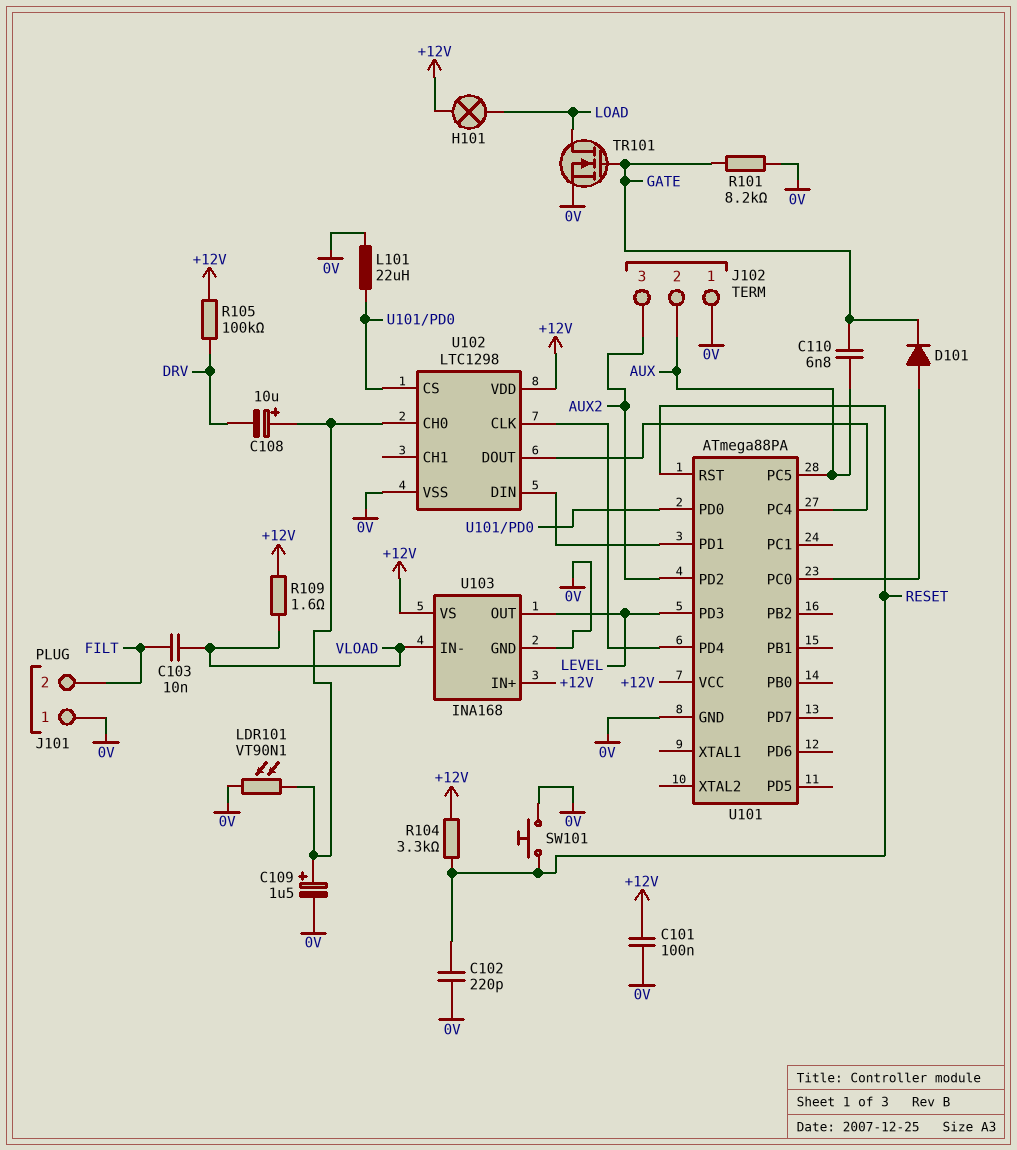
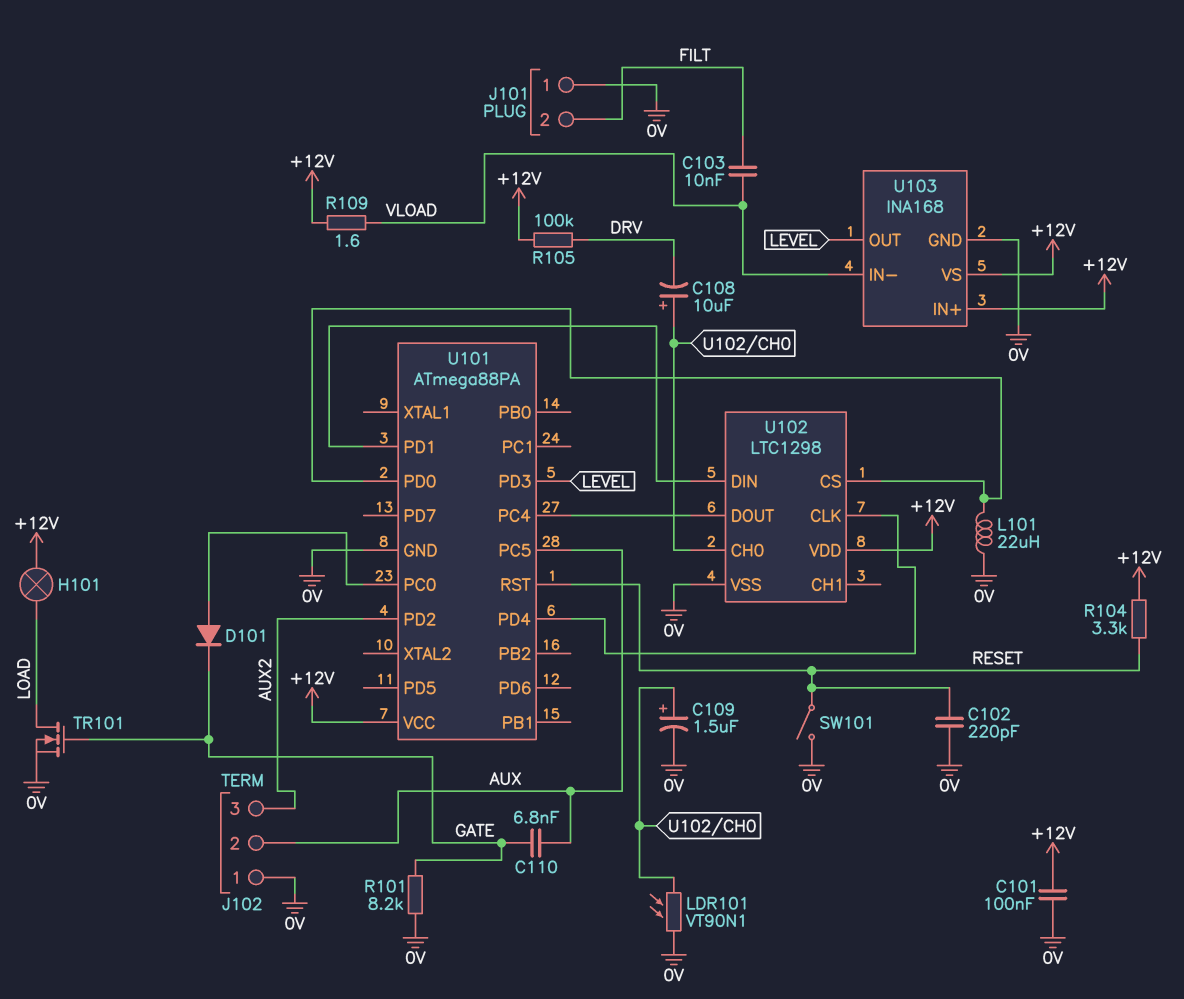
SW101: button (0V, RESET) -> switch (0V, RESET)

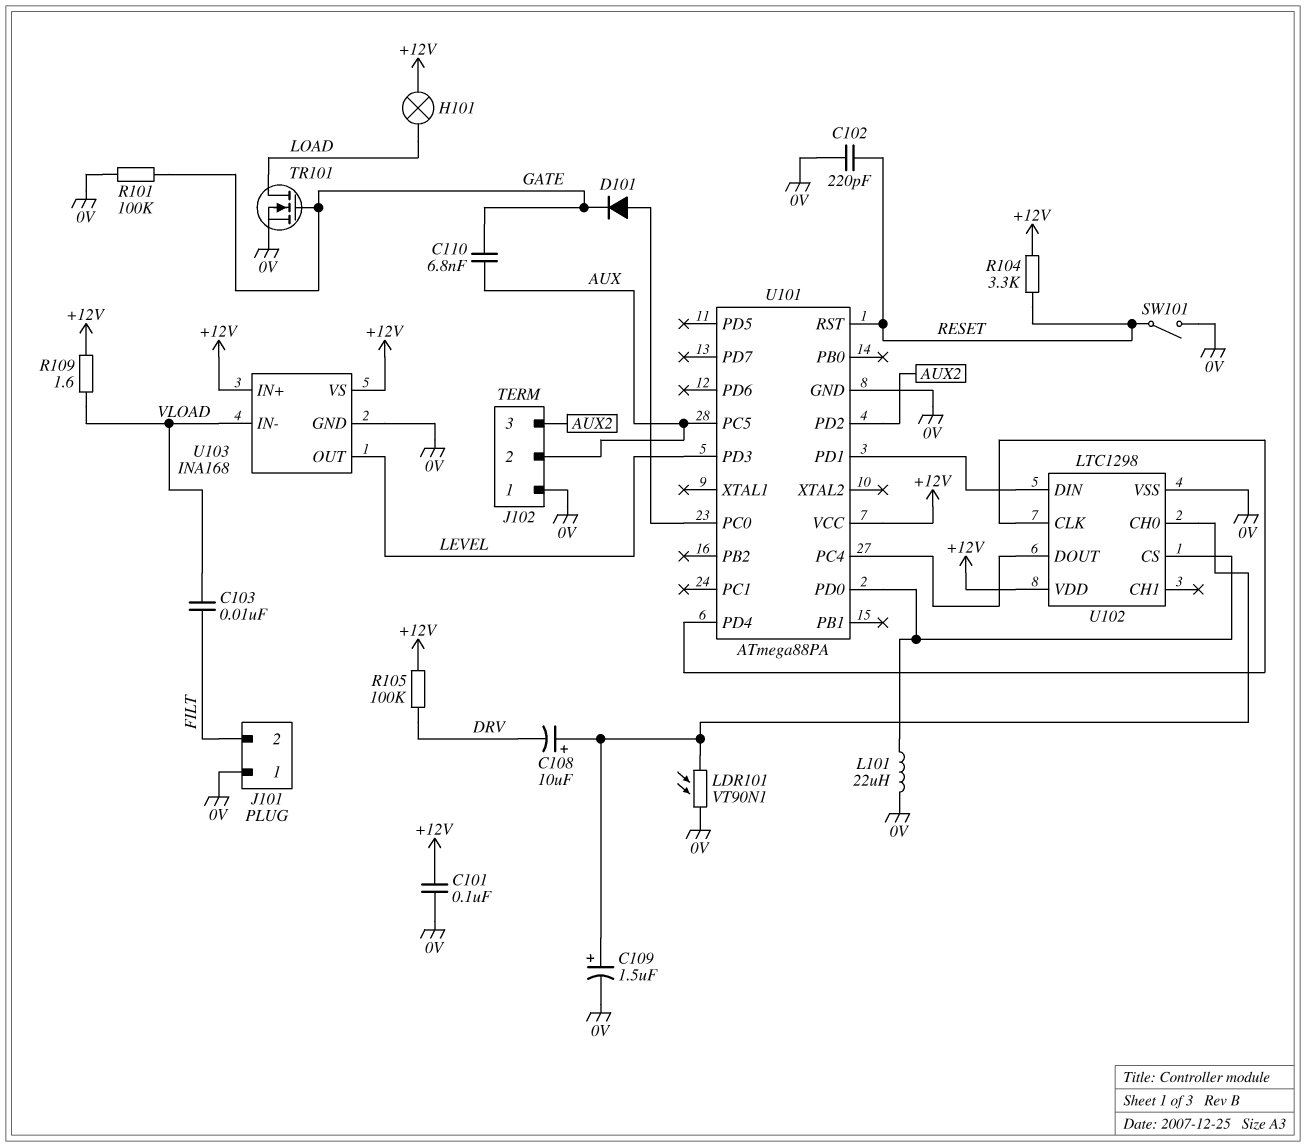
R101: 8.2k (0V, GATE) -> 100k (0V, GATE)

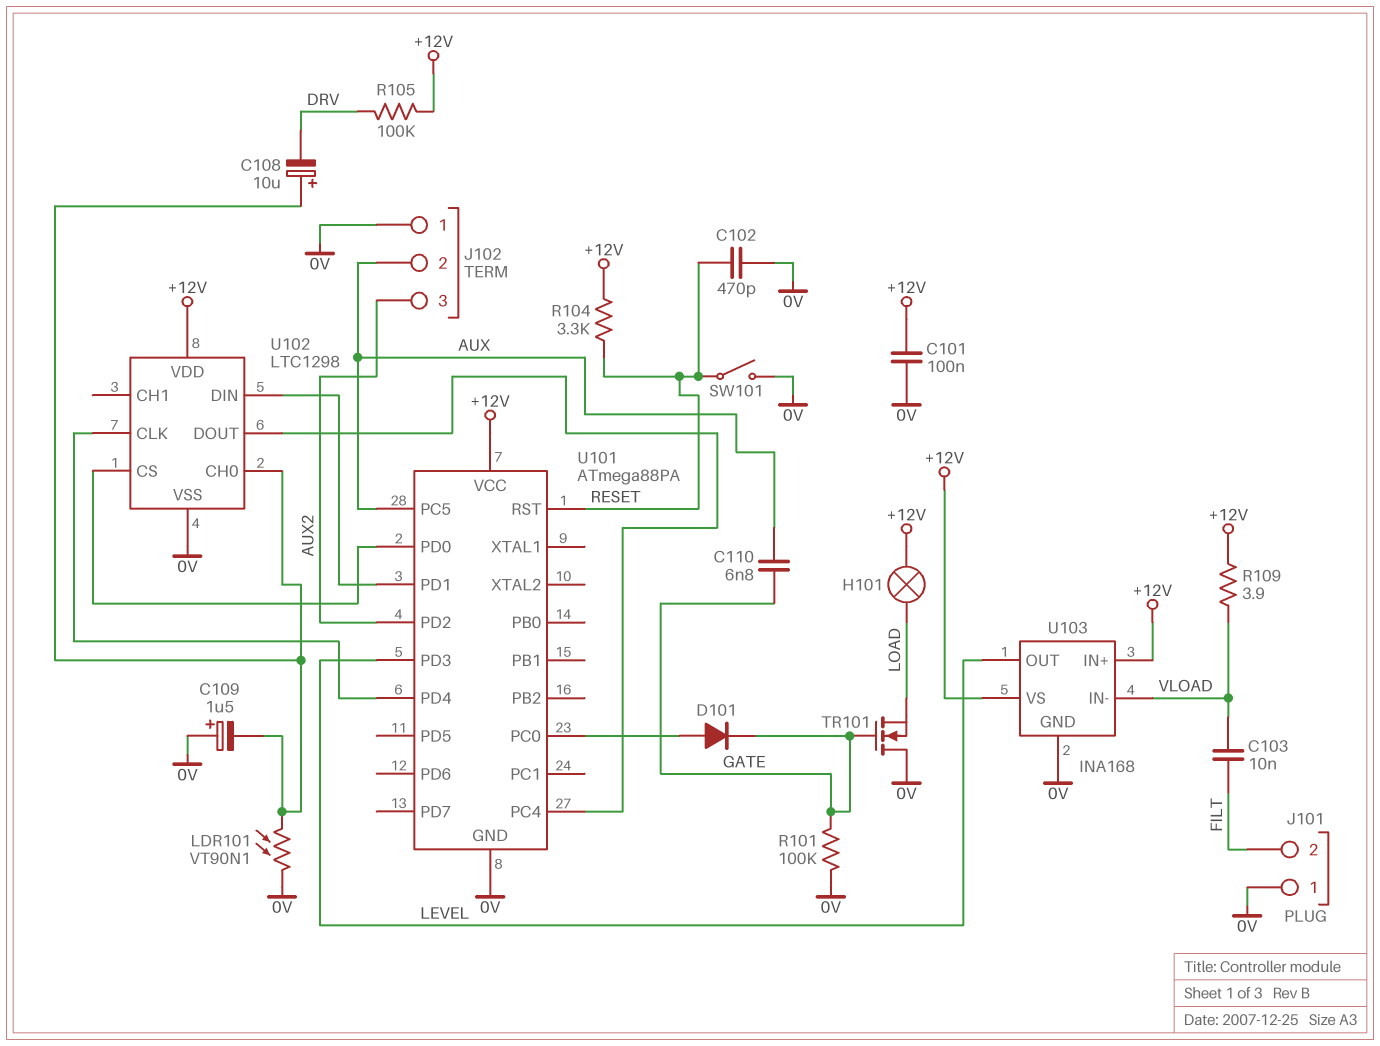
C102: 220pF (0V, RESET) -> 470pF (0V, RESET)
C109: 1.5uF (plus U102/CH0, minus 0V) -> 1.5uF (plus 0V, minus U102/CH0)
L101: 22uH (0V, U101/PD0) -> none
R109: 1.6 (+12V, VLOAD) -> 3.9 (+12V, VLOAD)
TR101: NMOS (G GATE, D LOAD, S 0V) -> NMOS (G GATE, D 0V, S LOAD)

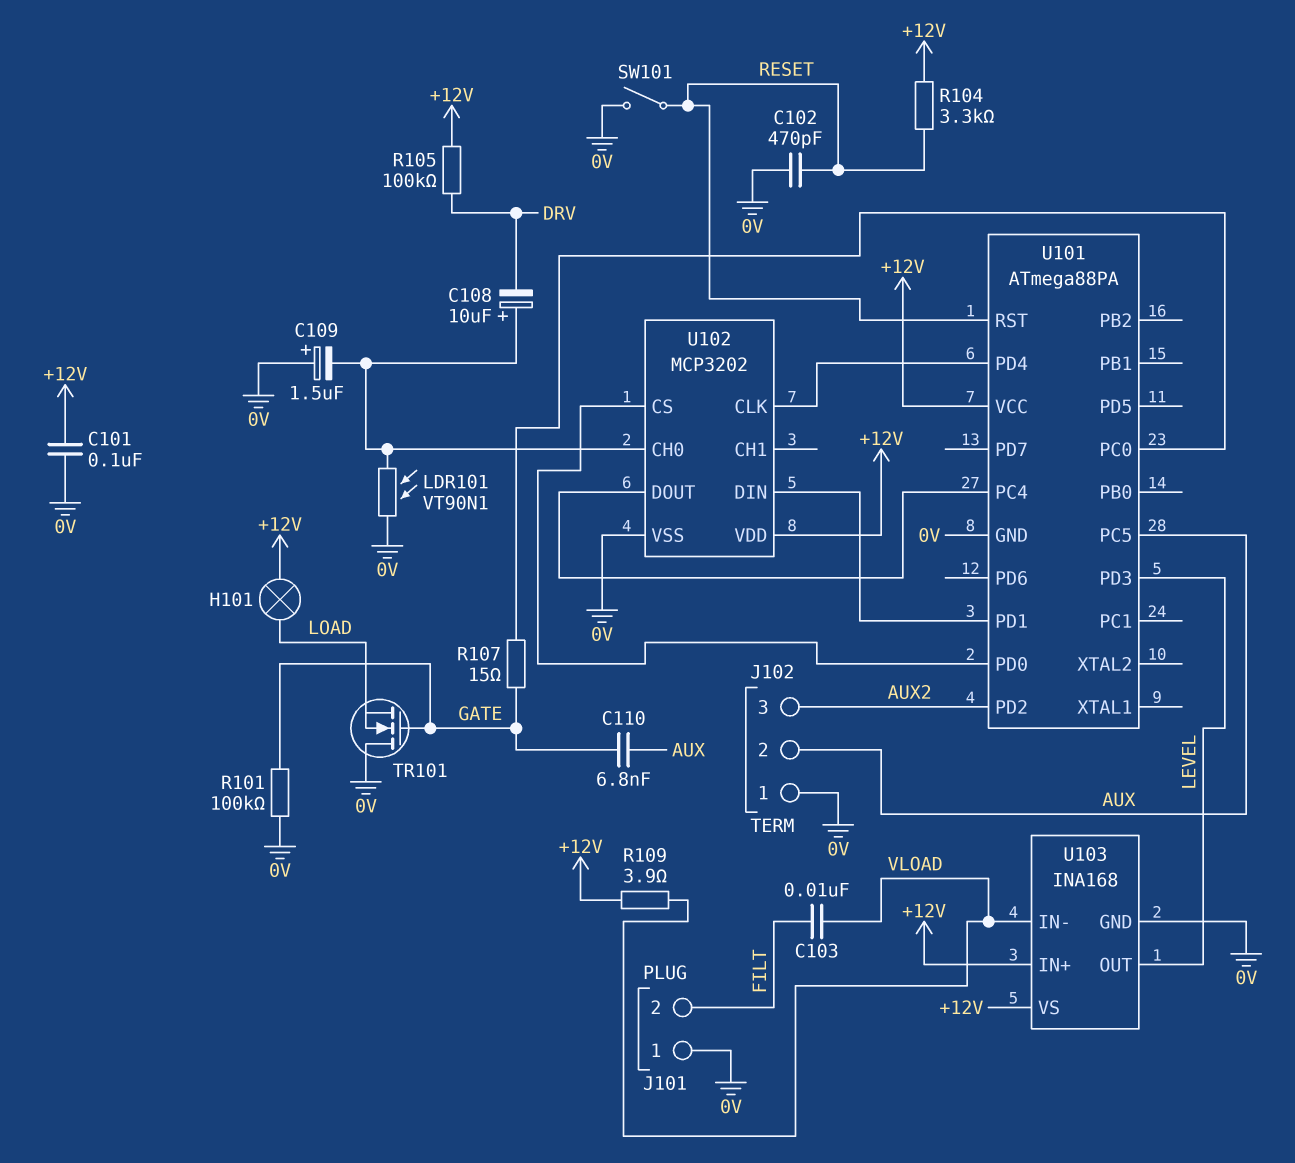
D101: diode (A U101/PC0, K GATE) -> none
R107: none -> 15 (GATE, U101/PC0)
U102: LTC1298 -> MCP3202

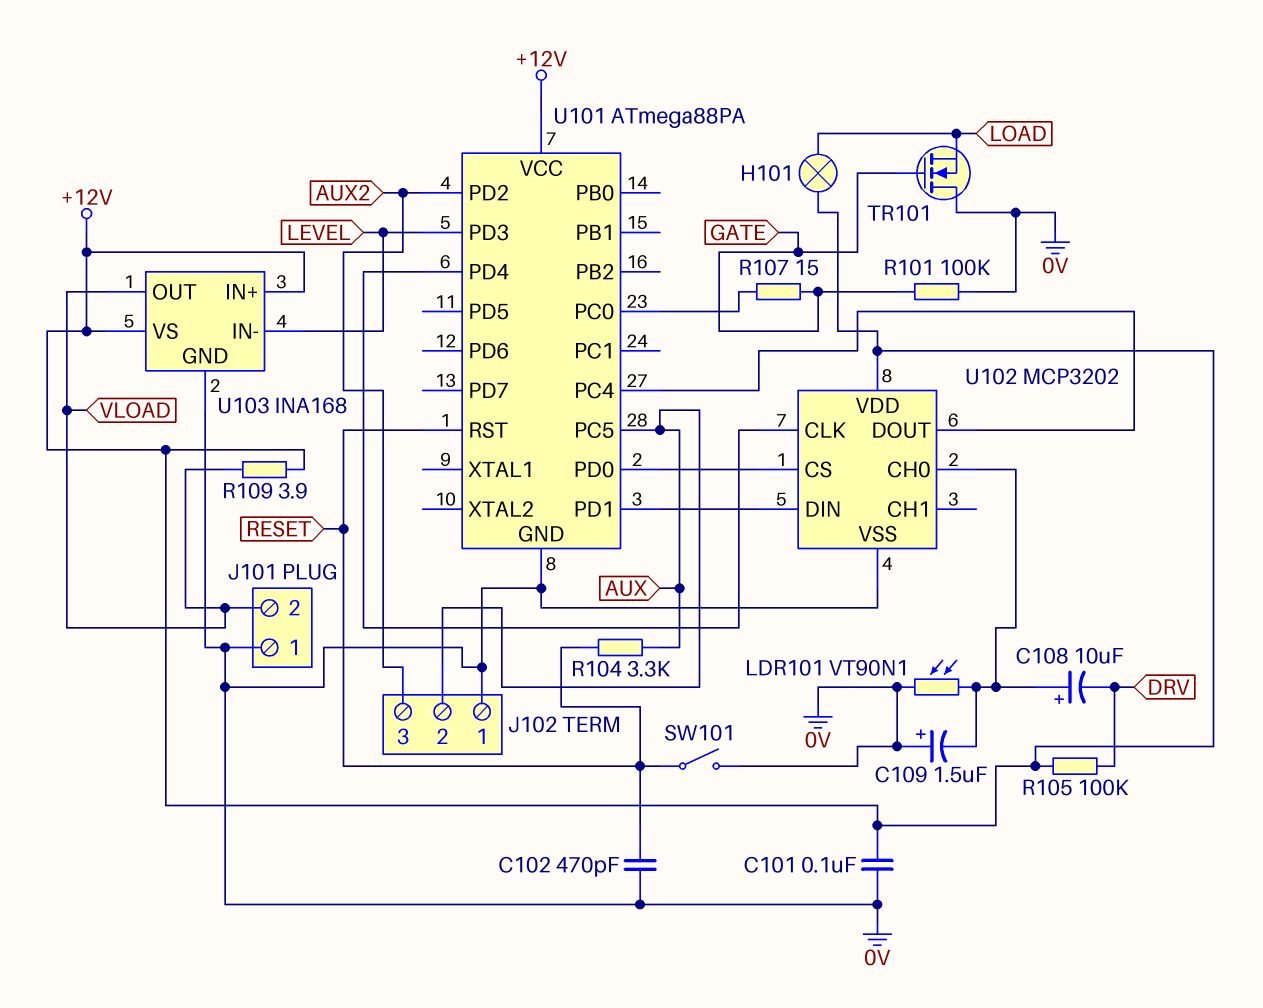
C103: 10nF (FILT, VLOAD) -> none
C110: 6.8nF (AUX, GATE) -> none
J101 pin 2: FILT -> VLOAD
R104: 3.3k (+12V, RESET) -> 3.3k (AUX, RESET)
U103 pin IN-: VLOAD -> LEVEL
U103 pin OUT: LEVEL -> VLOAD

